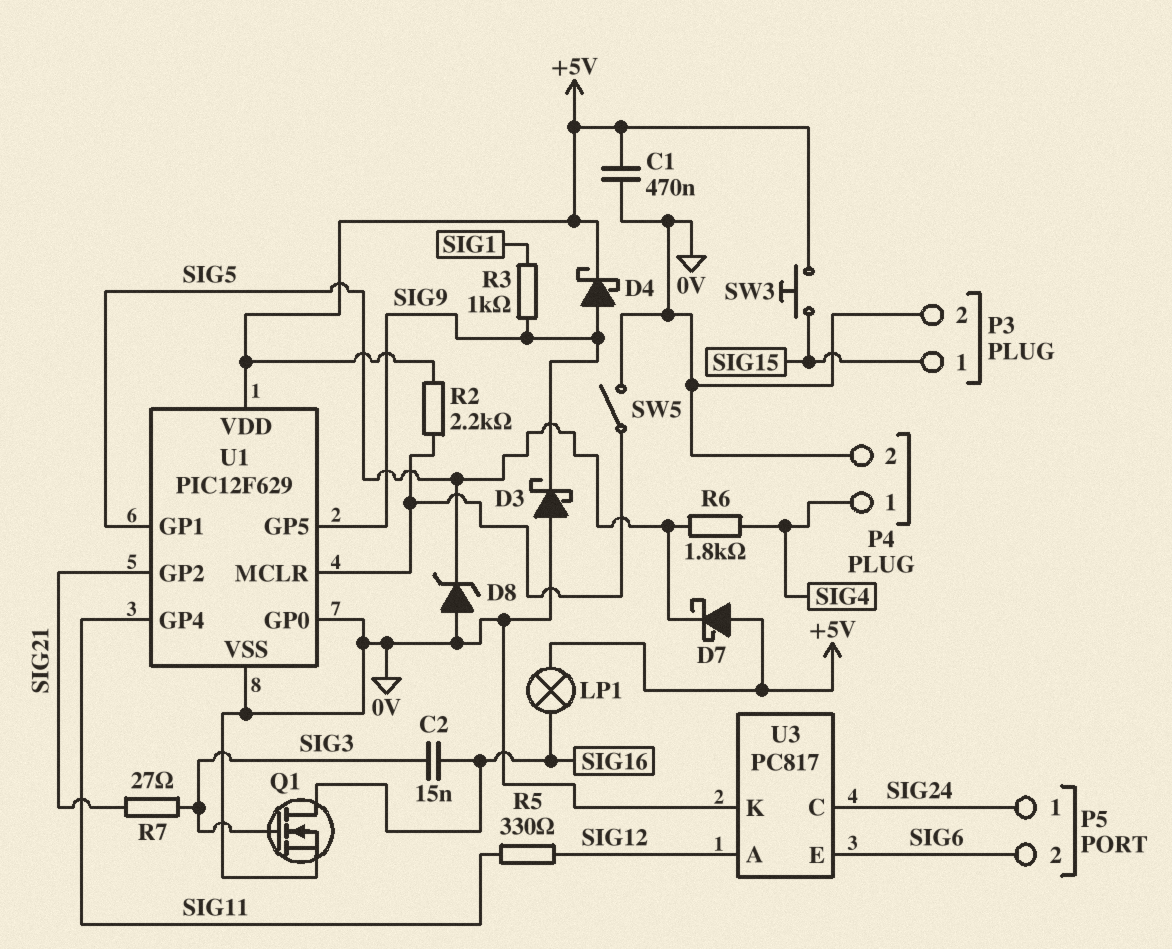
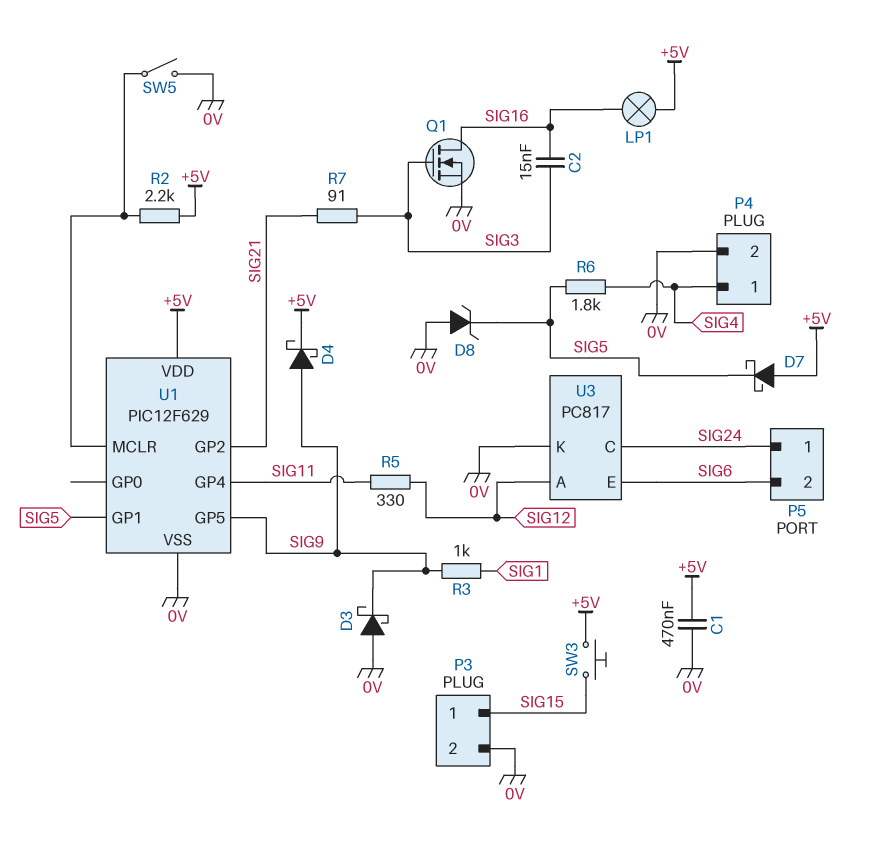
R7: 27 (SIG3, SIG21) -> 91 (SIG3, SIG21)
U1 pin GP0: 0V -> none

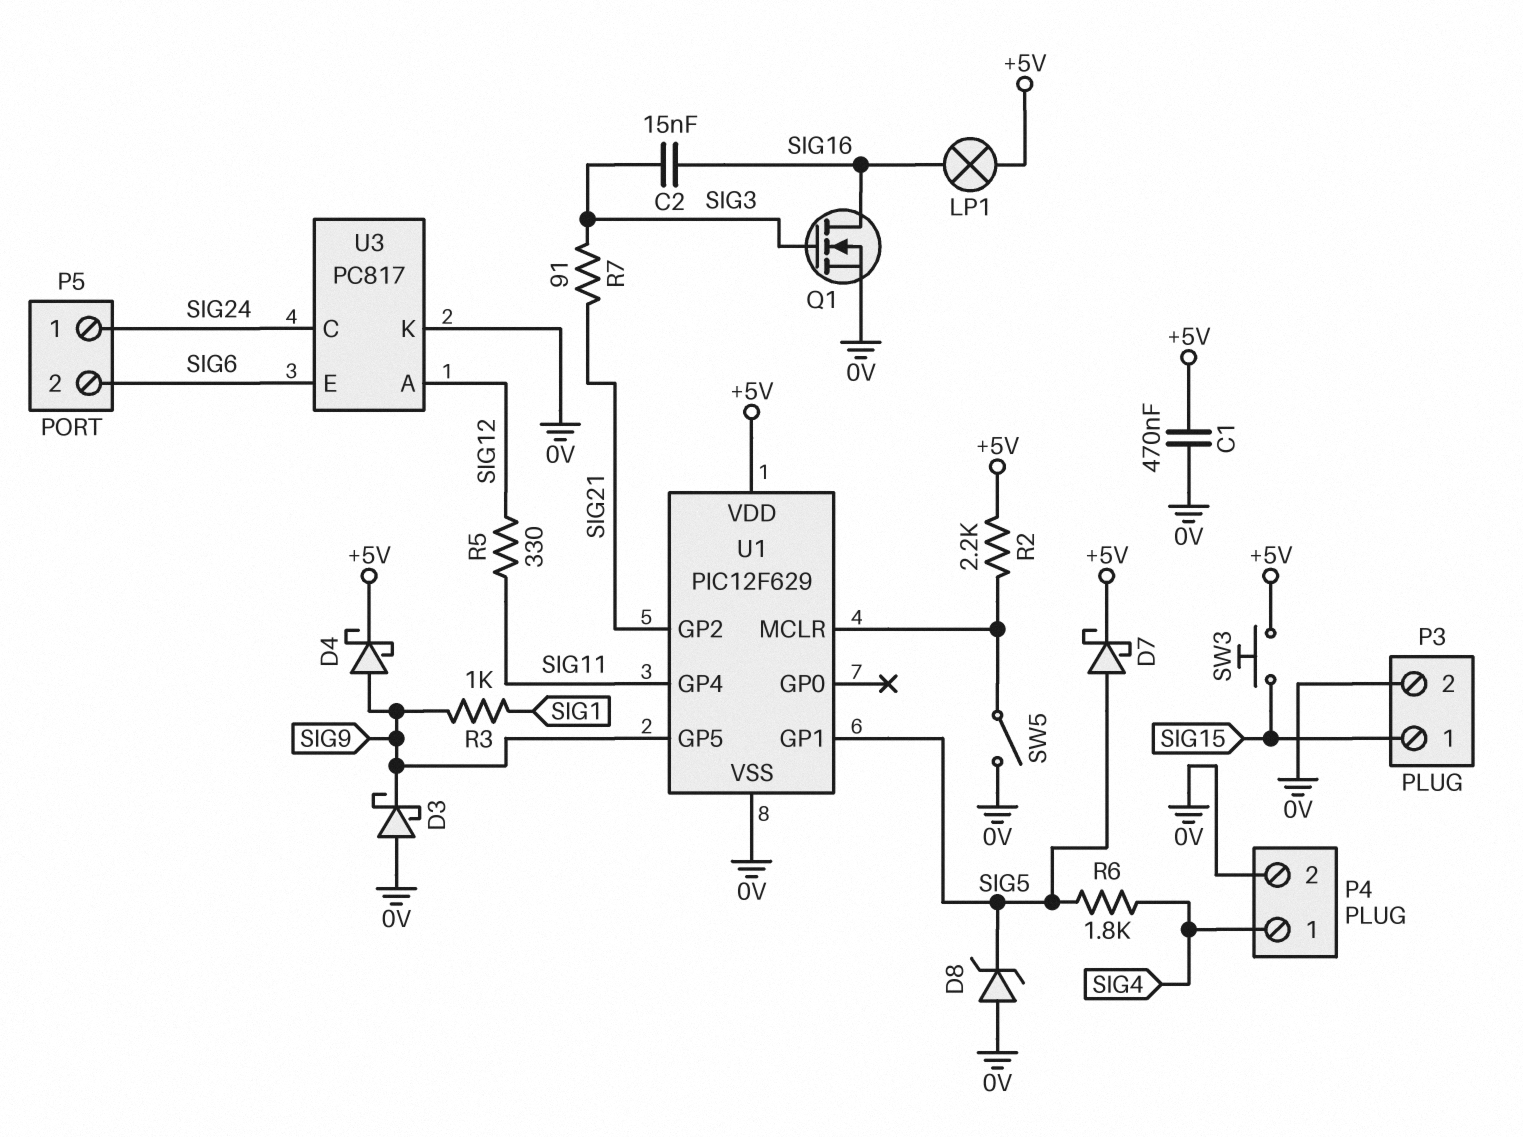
D7: schottky (A +5V, K SIG5) -> schottky (A SIG5, K +5V)

